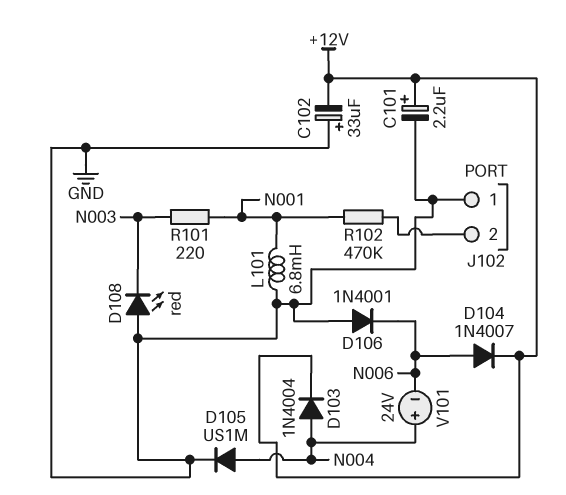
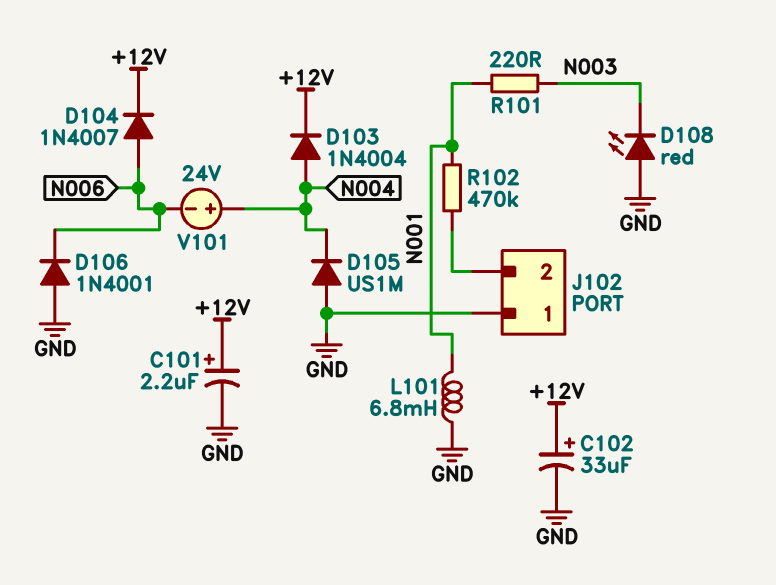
C102: 33uF (plus GND, minus +12V) -> 33uF (plus +12V, minus GND)
D105: diode US1M (A N004, K GND) -> diode US1M (A GND, K N004)

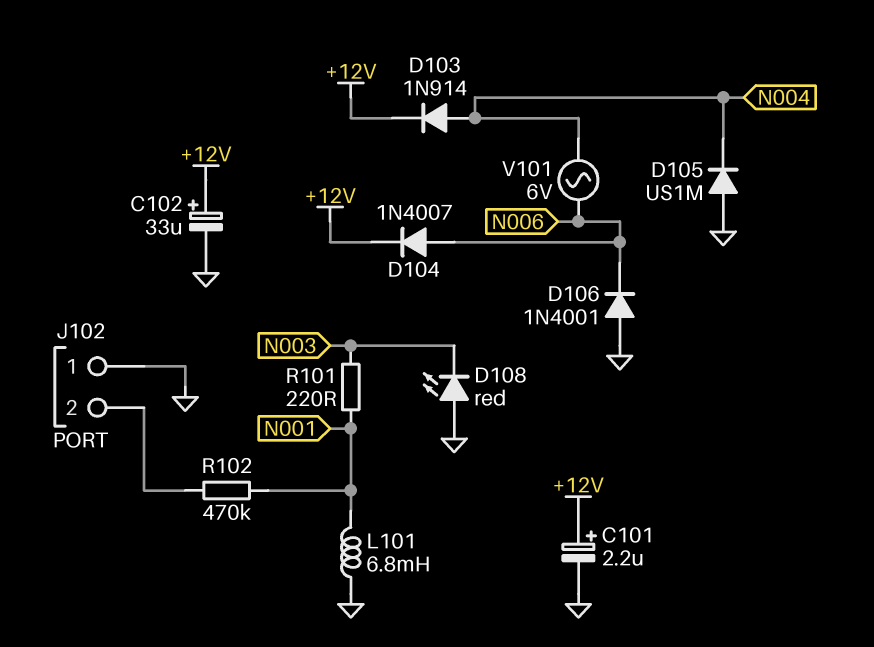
D103: diode 1N4004 (A N004, K +12V) -> diode 1N914 (A N004, K +12V)
V101: 24V (plus N004, minus N006) -> AC 6V (N004, N006)

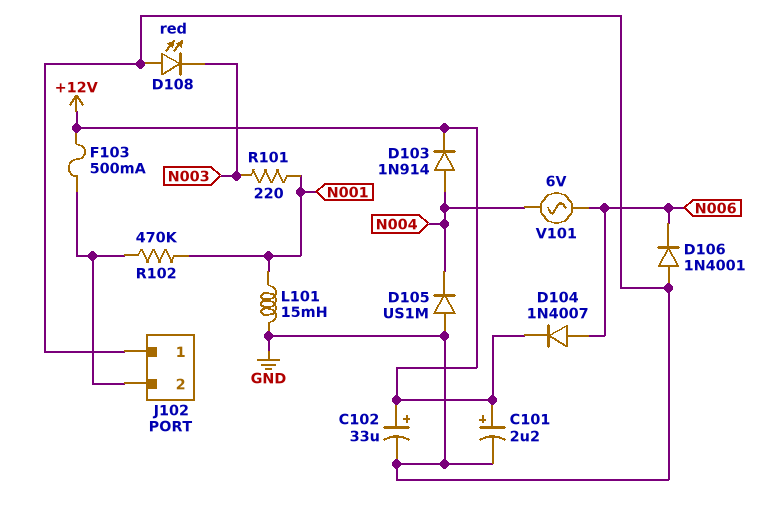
F103: none -> 500mA (+12V, J102/2)
L101: 6.8mH (GND, N001) -> 15mH (GND, N001)

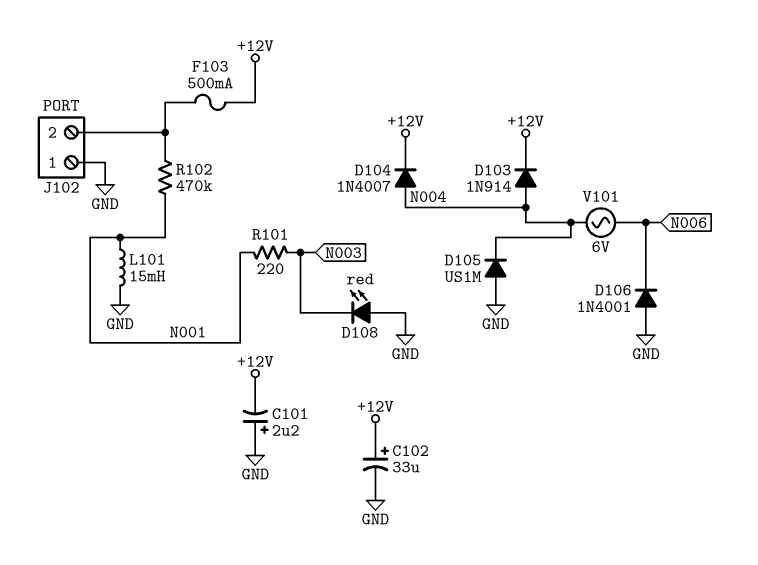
C101: 2.2uF (plus +12V, minus GND) -> 2.2uF (plus GND, minus +12V)
D104: diode 1N4007 (A N006, K +12V) -> diode 1N4007 (A N004, K +12V)

